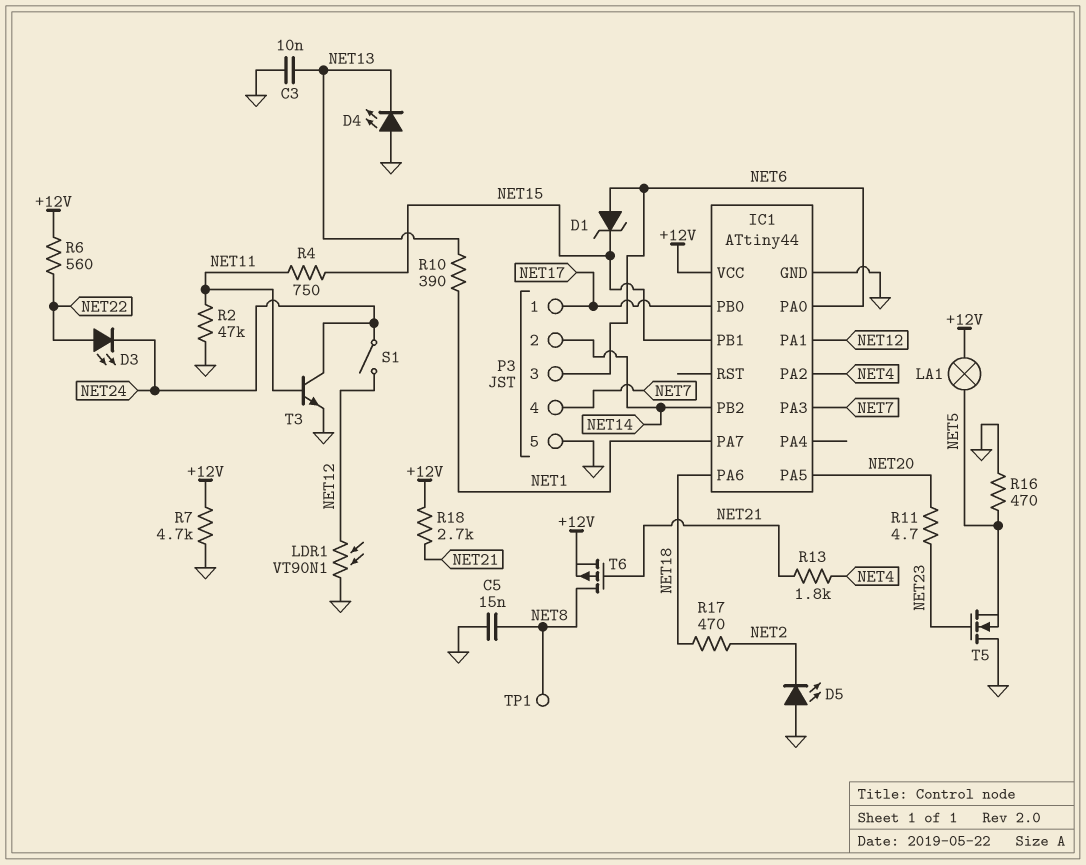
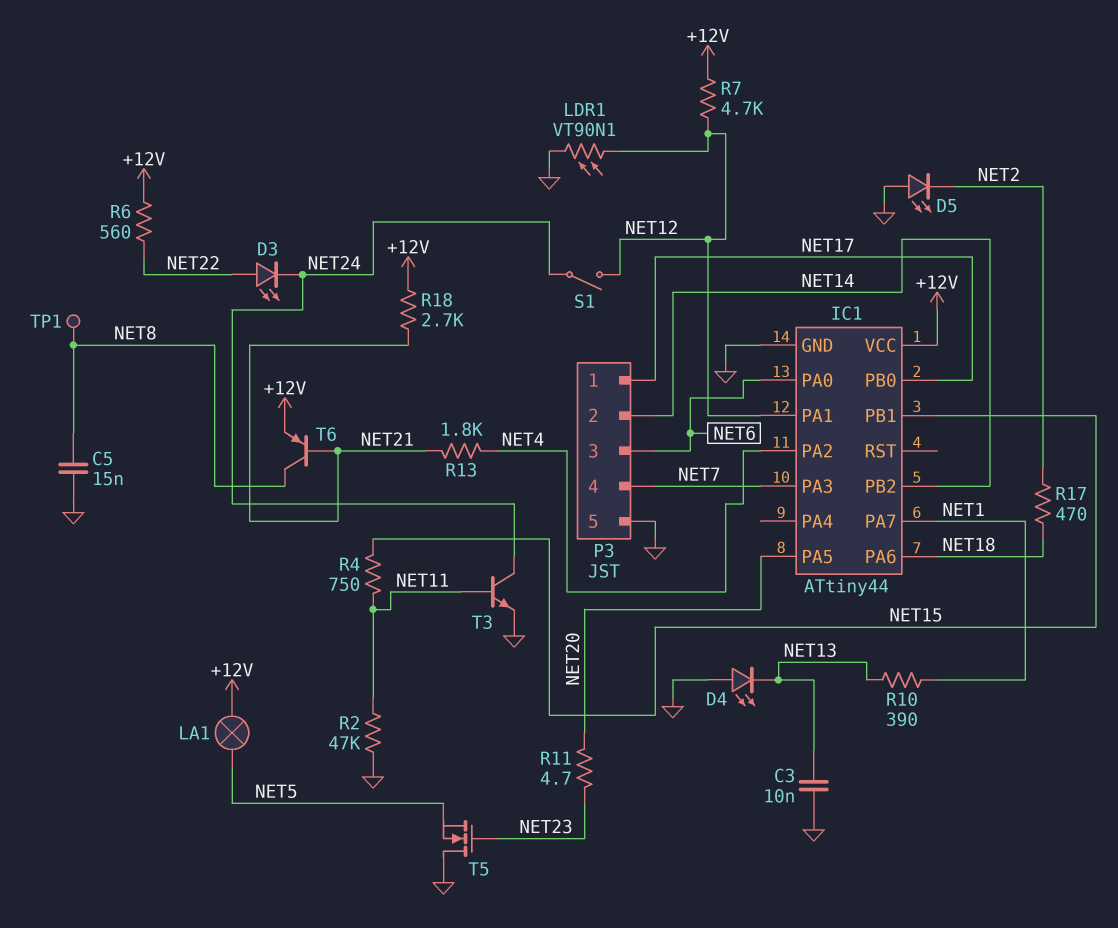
D1: zener (A NET6, K NET15) -> none
R7: 4.7k (+12V, GND) -> 4.7k (+12V, NET12)
R16: 470 (GND, NET5) -> none
T6: PMOS (G NET21, D NET8, S +12V) -> PNP (B NET21, C NET8, E +12V)

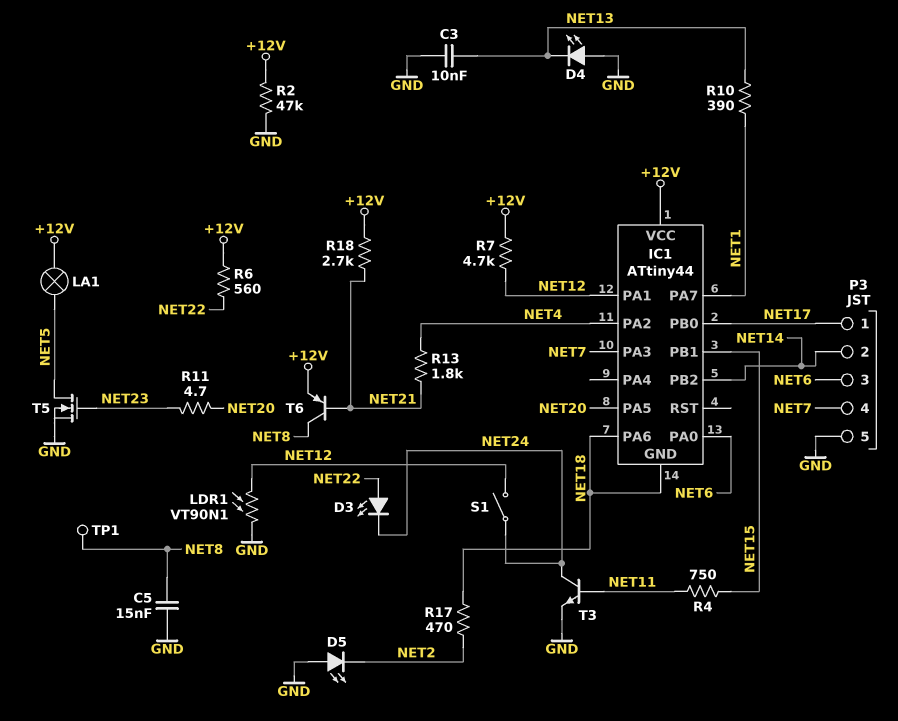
IC1 pin GND: GND -> NET18
R2: 47k (GND, NET11) -> 47k (+12V, GND)
T5: NMOS (G NET23, D GND, S NET5) -> NMOS (G NET23, D NET5, S GND)

